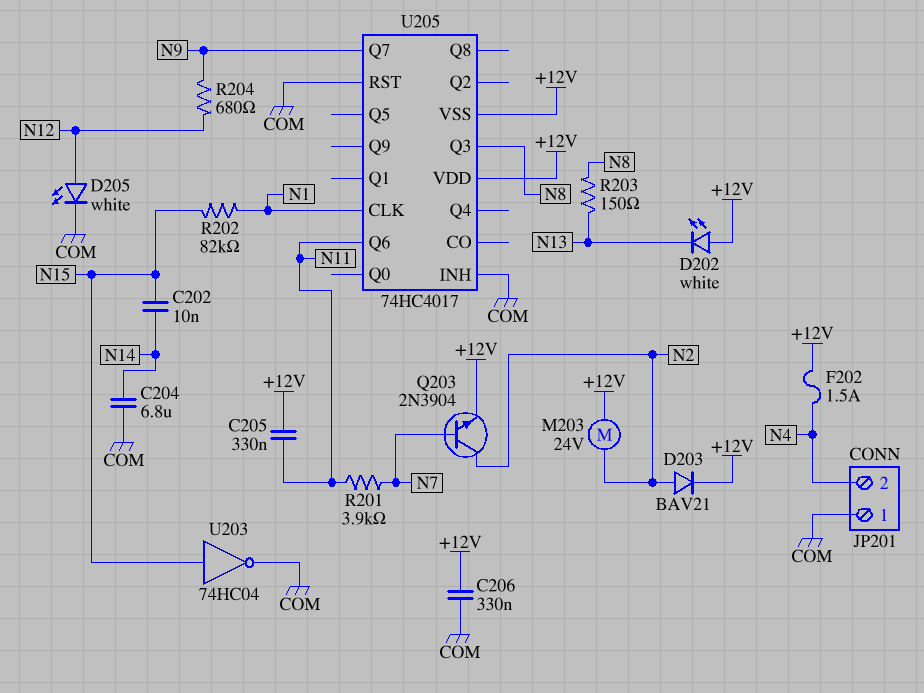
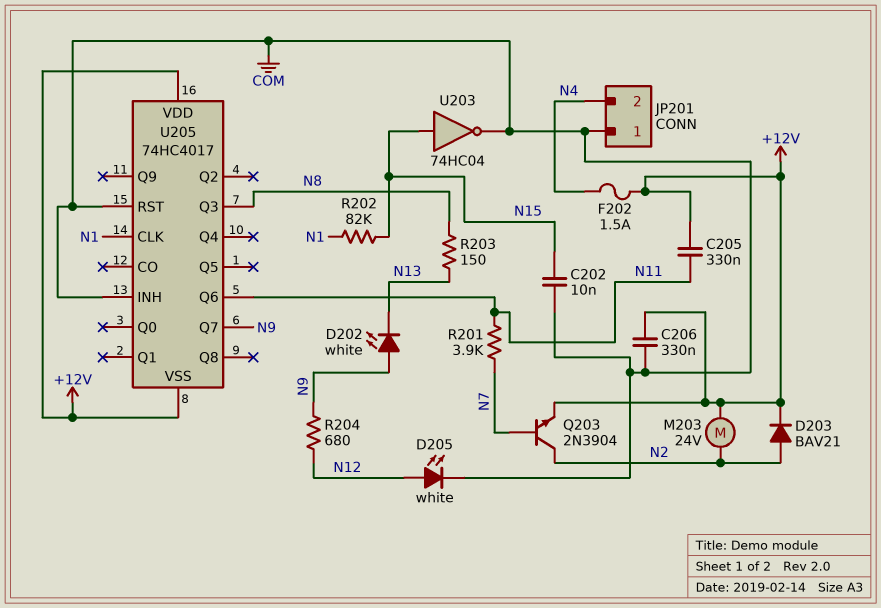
C202: 10nF (N14, N15) -> 10nF (COM, N15)
C204: 6.8uF (COM, N14) -> none
D202: LED white (A +12V, K N13) -> LED white (A N9, K N13)

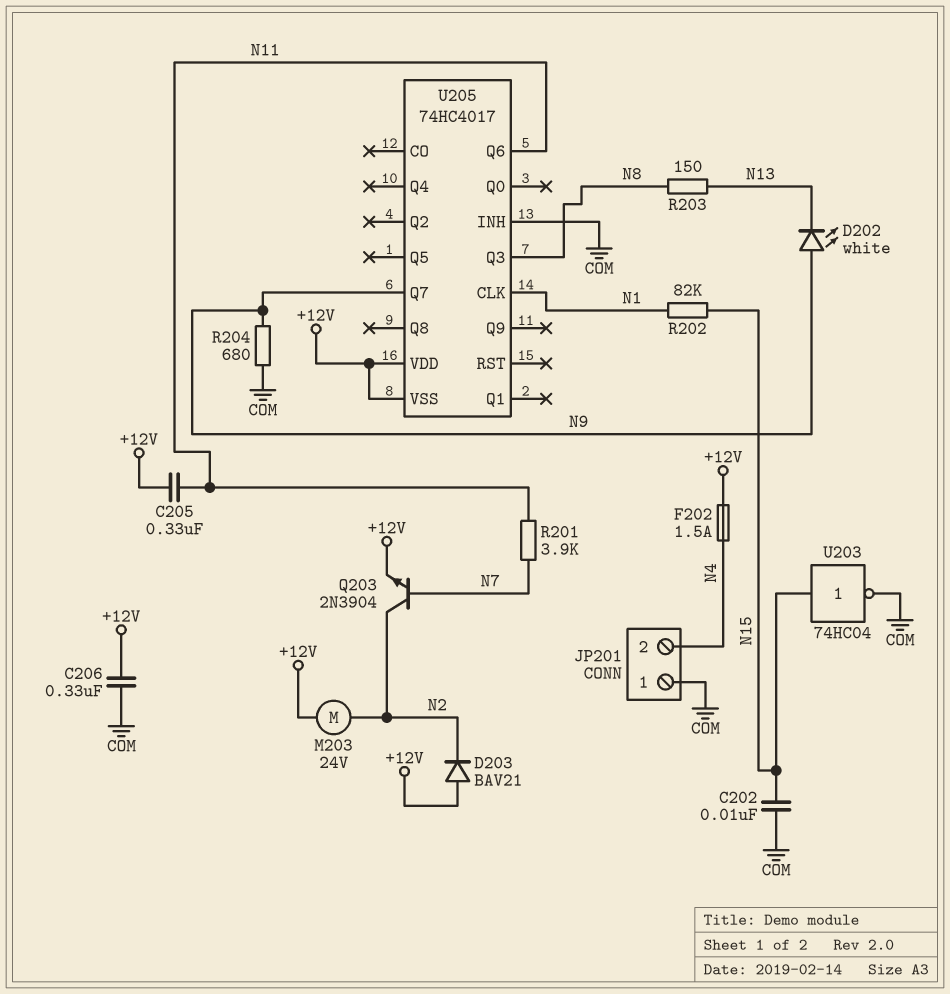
D203: diode BAV21 (A N2, K +12V) -> diode BAV21 (A +12V, K N2)
D205: LED white (A N12, K COM) -> none
R204: 680 (N9, N12) -> 680 (COM, N9)
U205 pin RST: COM -> none

